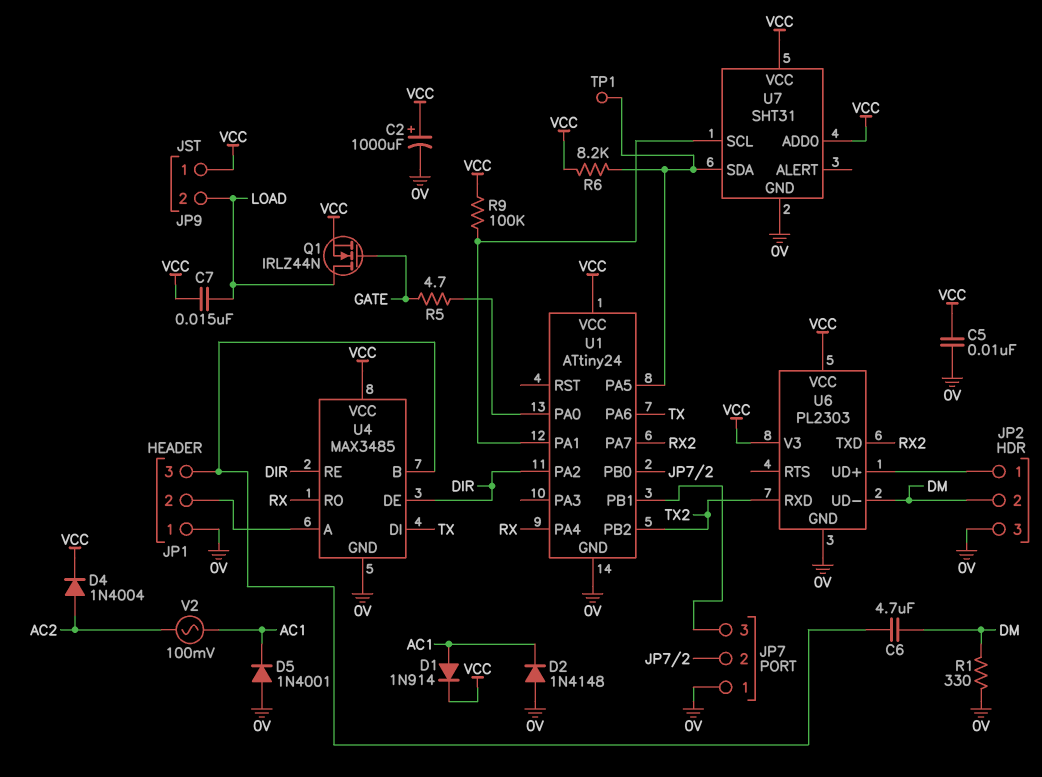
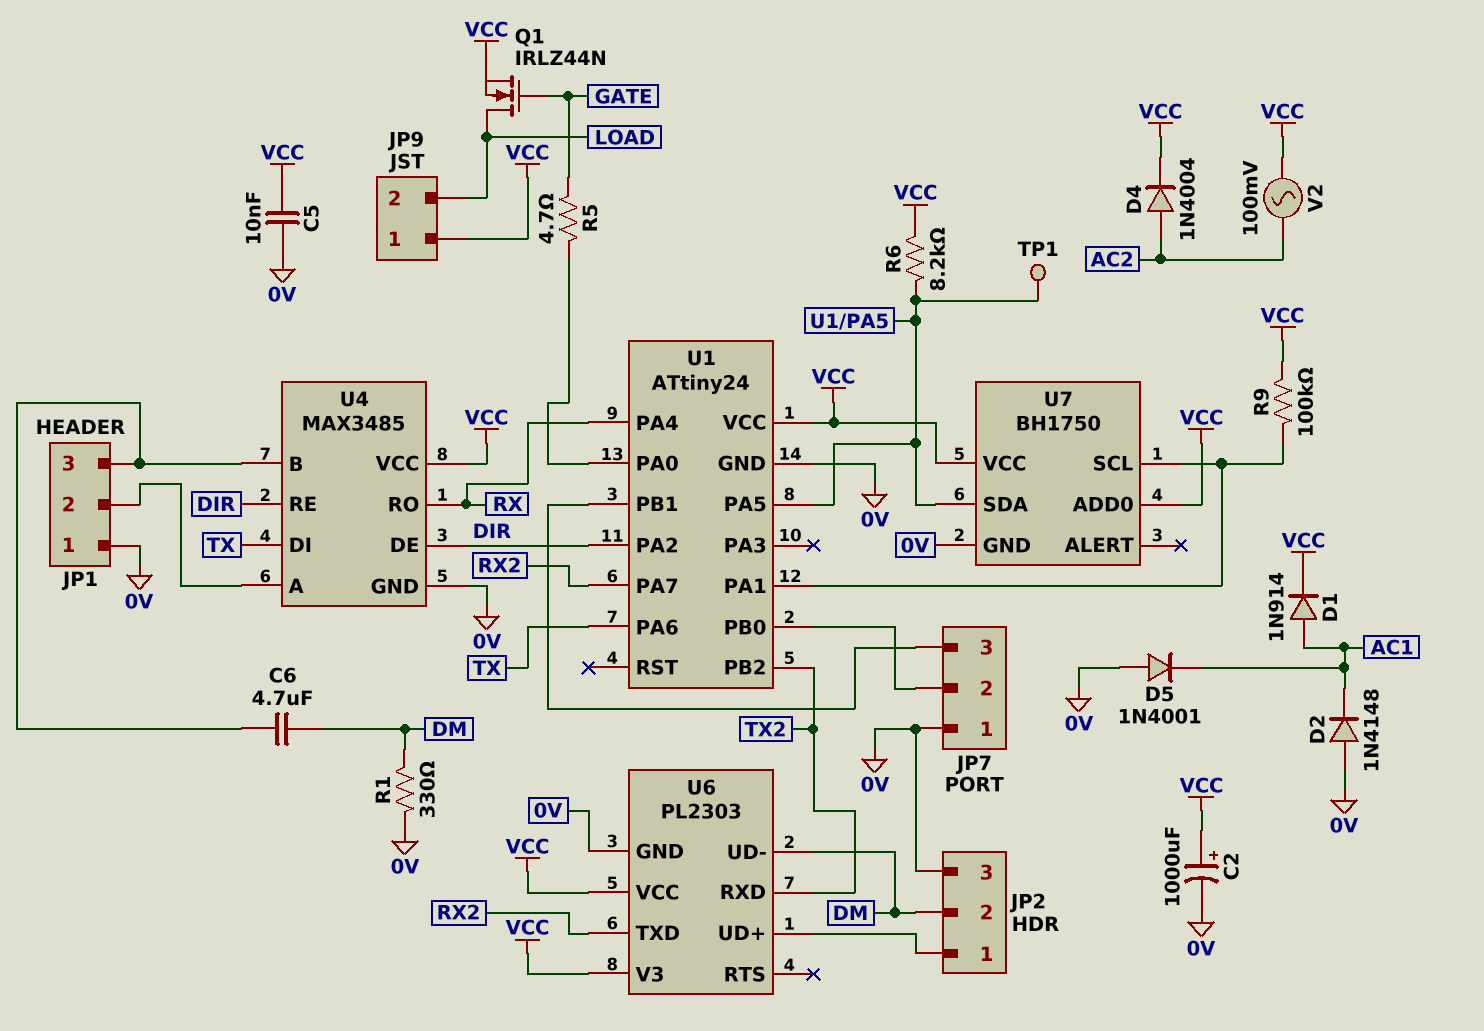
C7: 15nF (LOAD, VCC) -> none
U7: SHT31 -> BH1750
V2: AC 100mV (AC1, AC2) -> AC 100mV (AC2, VCC)

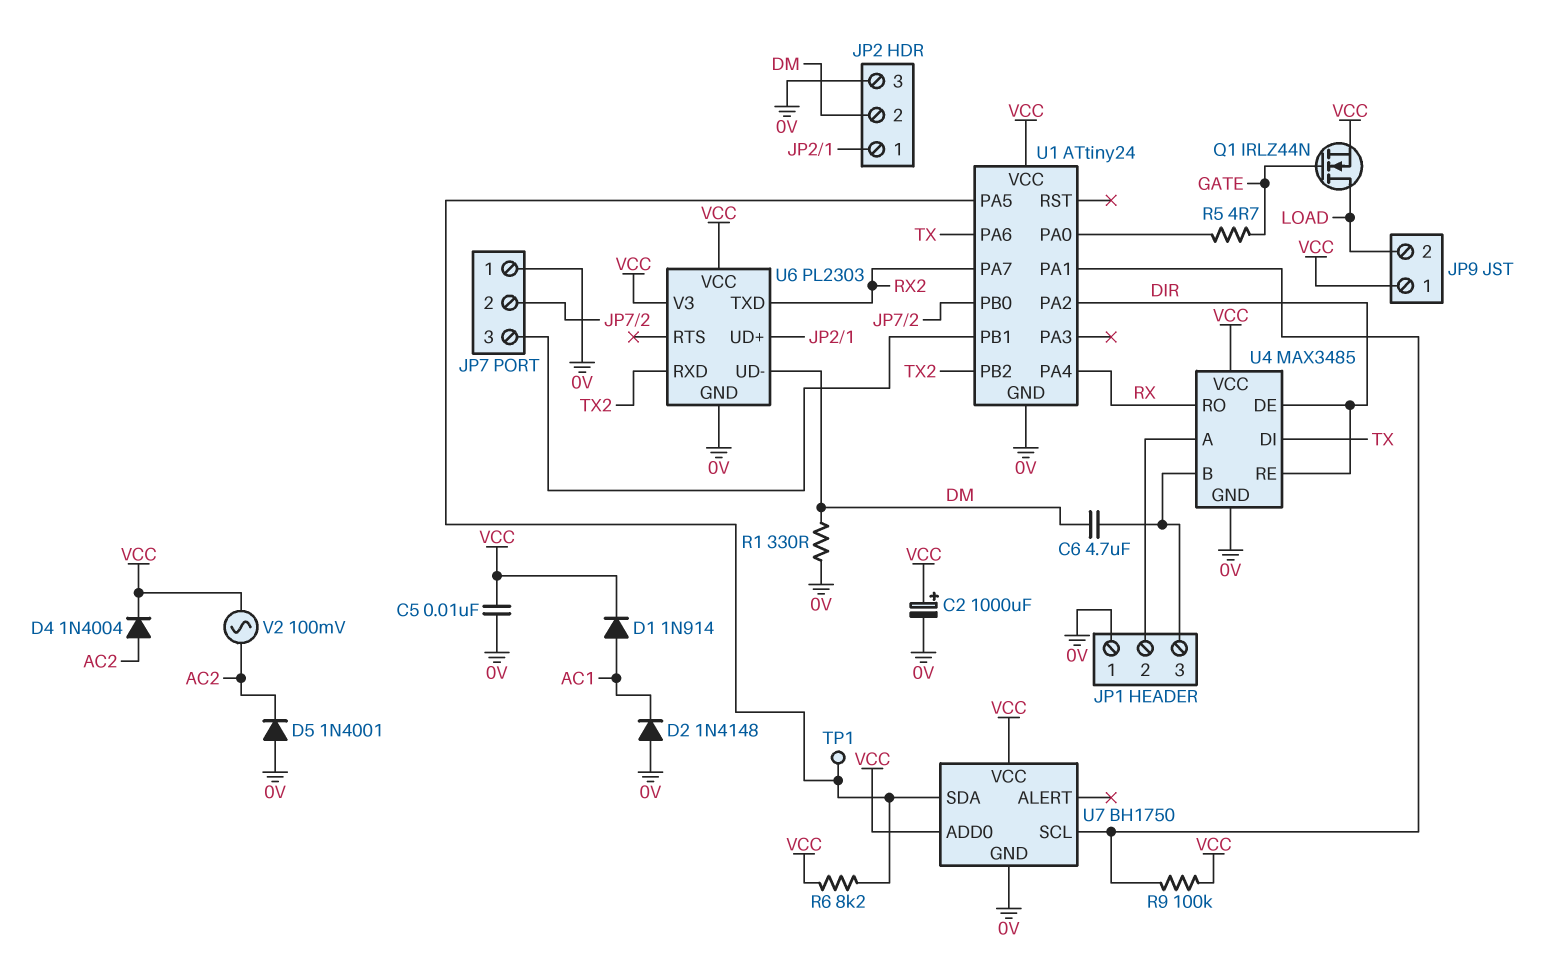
D5: diode 1N4001 (A 0V, K AC1) -> diode 1N4001 (A 0V, K AC2)

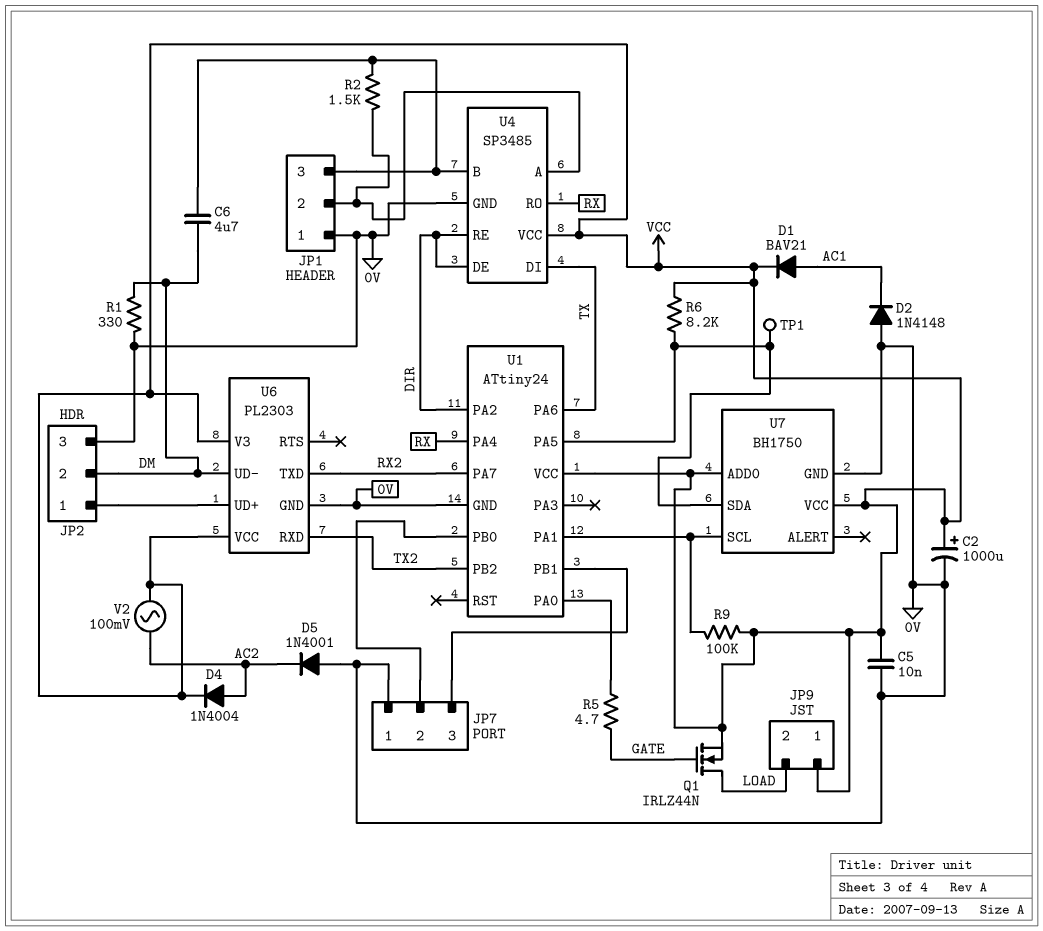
D1: diode 1N914 (A AC1, K VCC) -> diode BAV21 (A AC1, K VCC)
R2: none -> 1.5k (JP1/2, JP1/3)
U4: MAX3485 -> SP3485

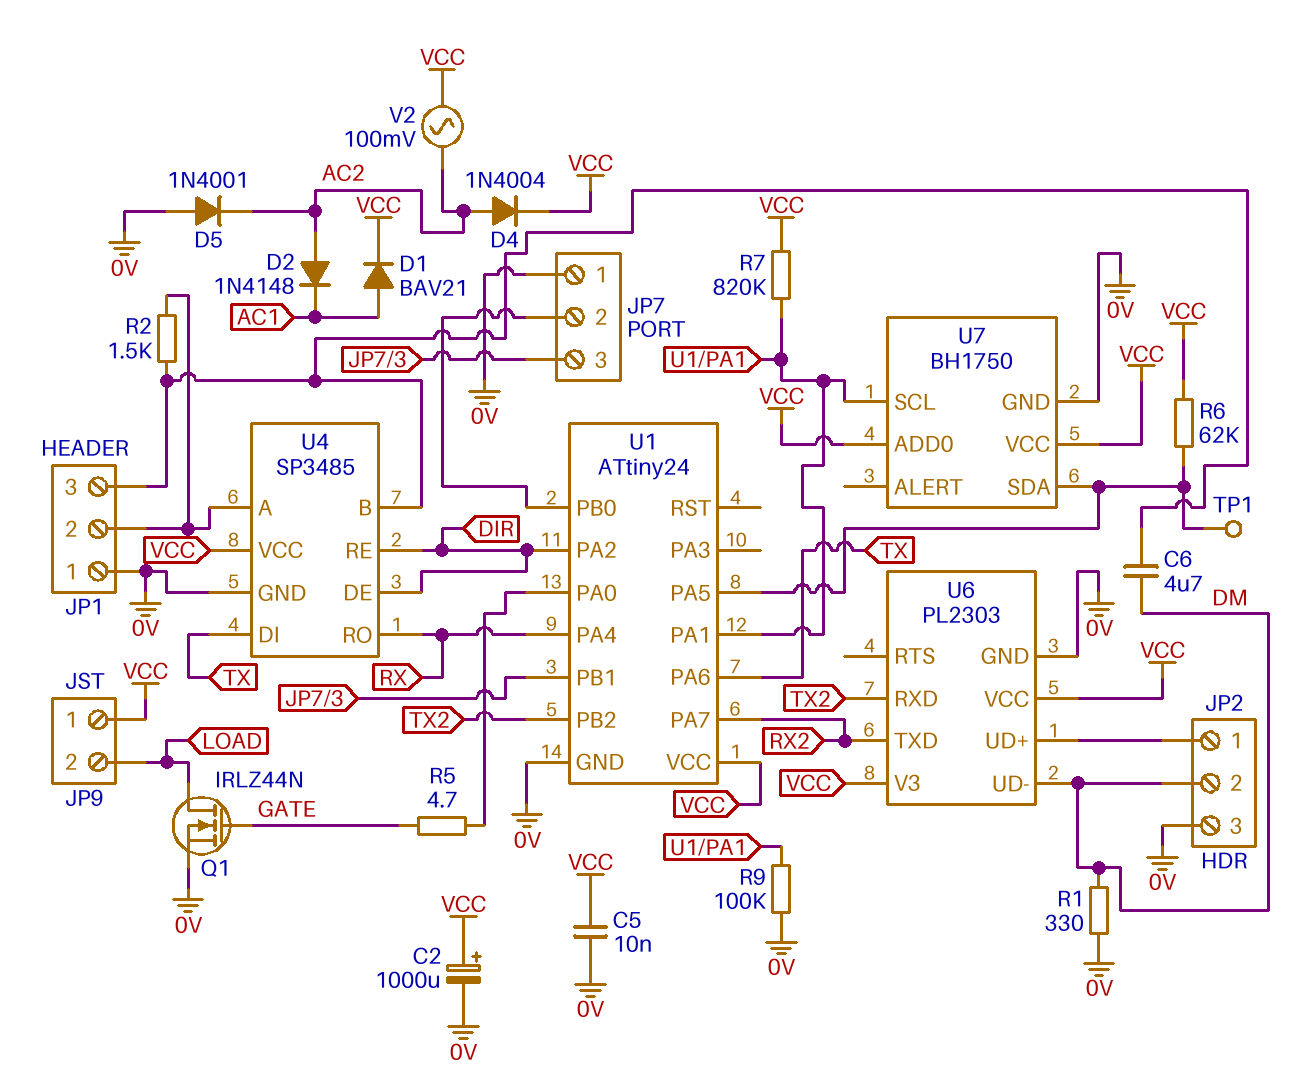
D2: diode 1N4148 (A 0V, K AC1) -> diode 1N4148 (A AC2, K AC1)
Q1: NMOS IRLZ44N (G GATE, D LOAD, S VCC) -> NMOS IRLZ44N (G GATE, D LOAD, S 0V)
R6: 8.2k (U1/PA5, VCC) -> 62k (U1/PA5, VCC)
R7: none -> 820k (U1/PA1, VCC)
R9: 100k (U1/PA1, VCC) -> 100k (0V, U1/PA1)

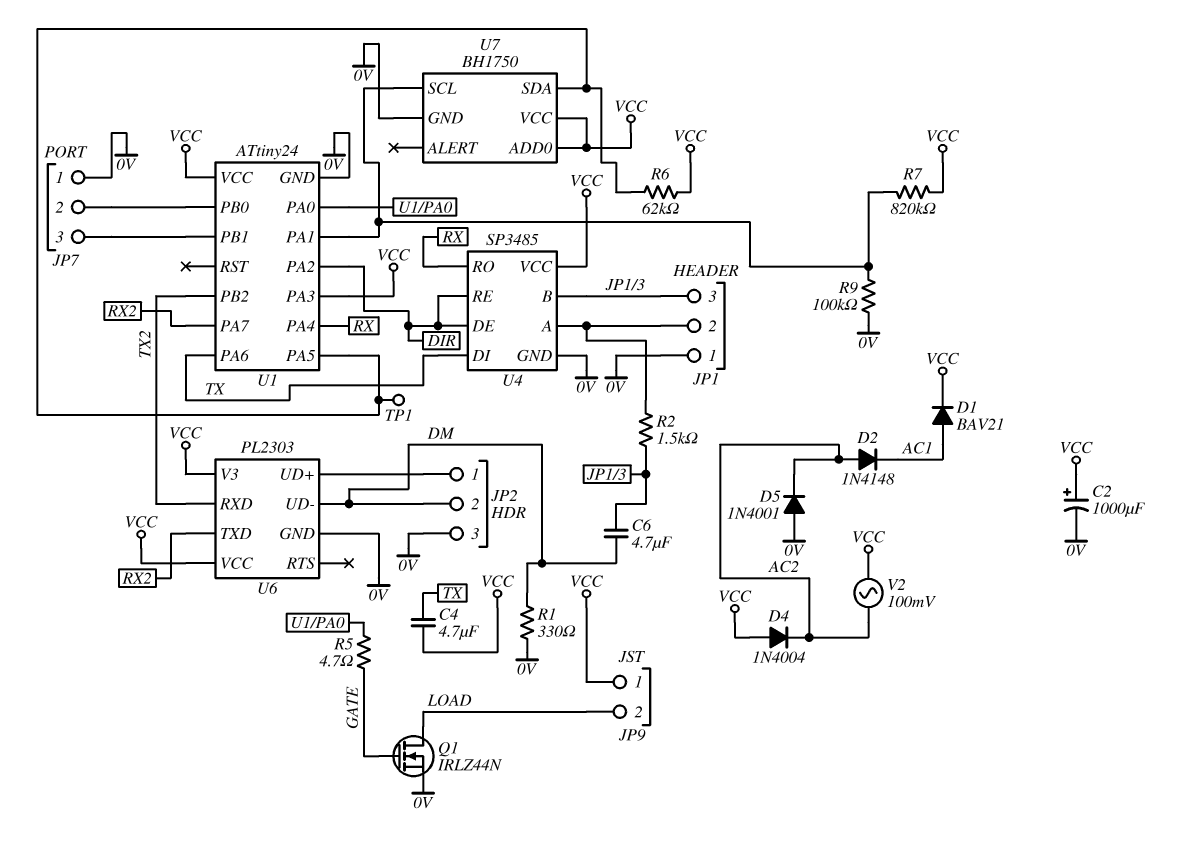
C4: none -> 4.7uF (TX, VCC)
C5: 10nF (0V, VCC) -> none
D4: diode 1N4004 (A AC2, K VCC) -> diode 1N4004 (A VCC, K AC2)
U1 pin PA3: none -> VCC

